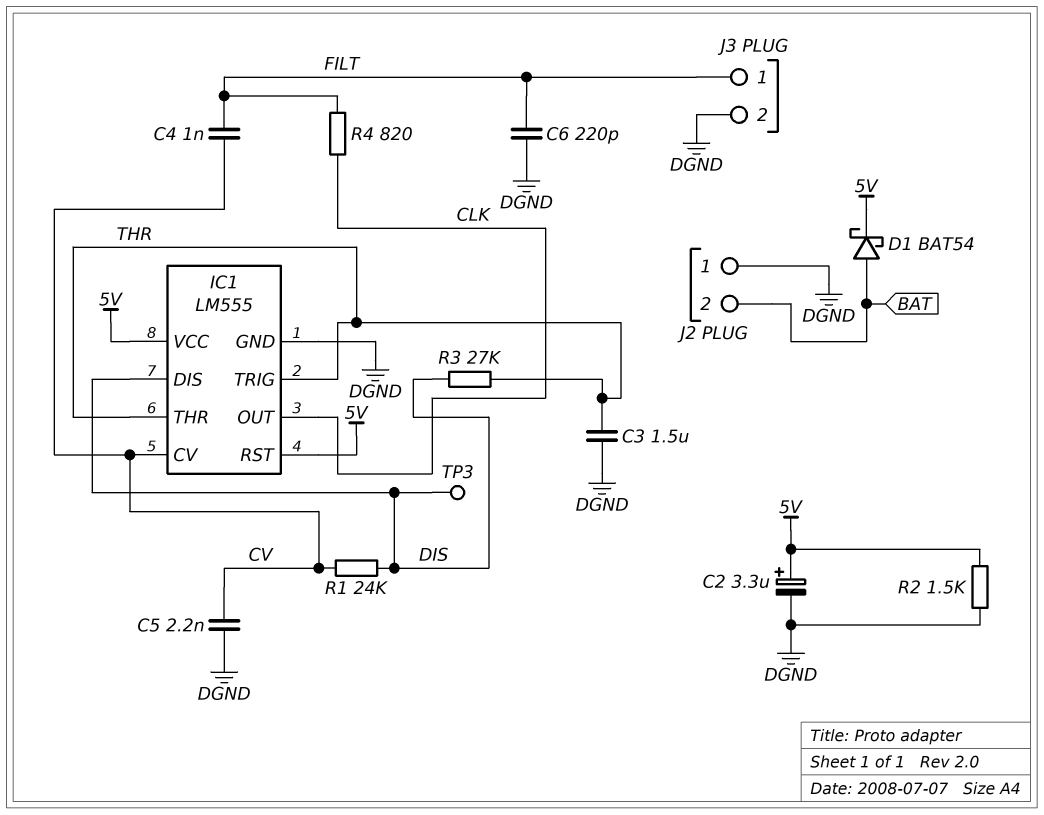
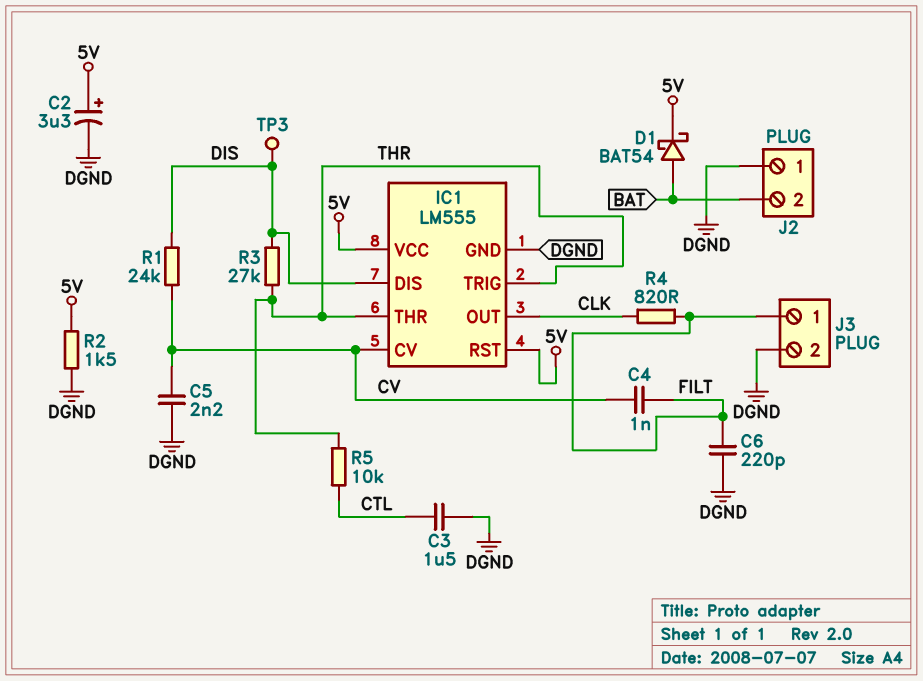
C3: 1.5uF (DGND, THR) -> 1.5uF (CTL, DGND)
R5: none -> 10k (CTL, THR)

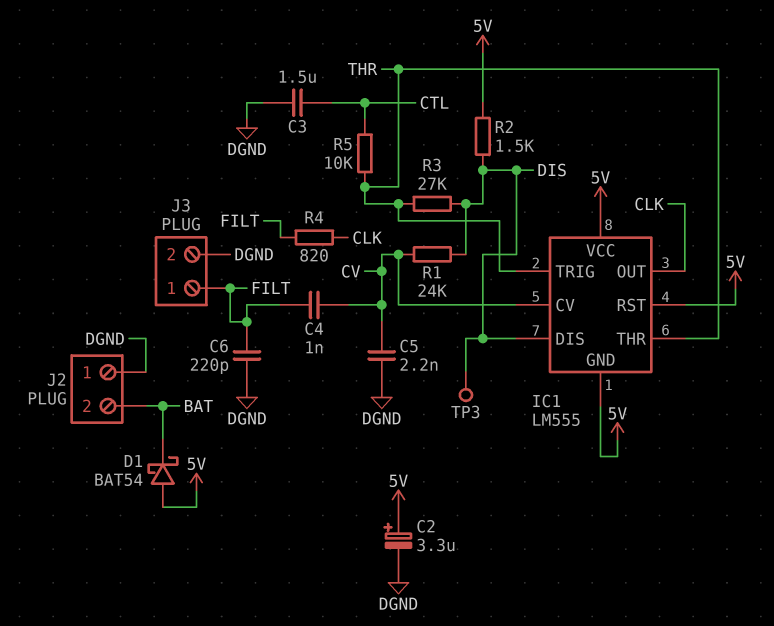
D1: schottky BAT54 (A BAT, K 5V) -> schottky BAT54 (A 5V, K BAT)
IC1 pin GND: DGND -> 5V
R2: 1.5k (5V, DGND) -> 1.5k (5V, DIS)

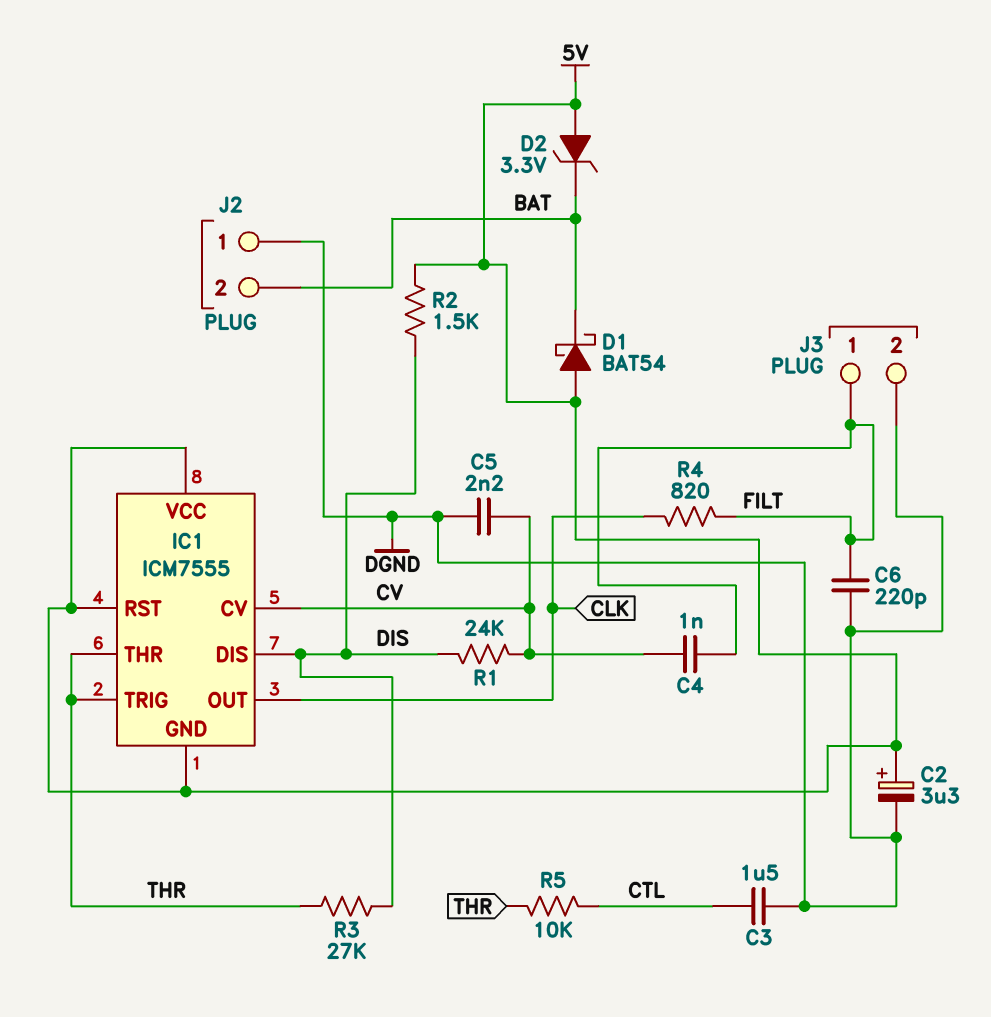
D2: none -> zener 3.3V (A 5V, K BAT)
IC1: LM555 -> ICM7555
TP3: test point (DIS) -> none

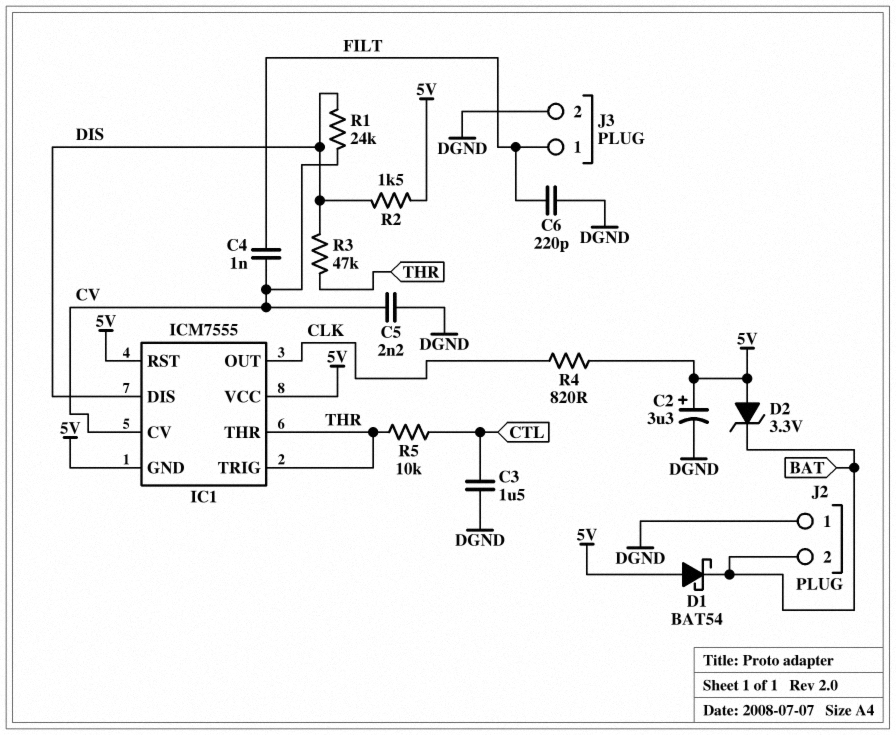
R3: 27k (DIS, THR) -> 47k (DIS, THR)
R4: 820 (CLK, FILT) -> 820 (5V, CLK)

